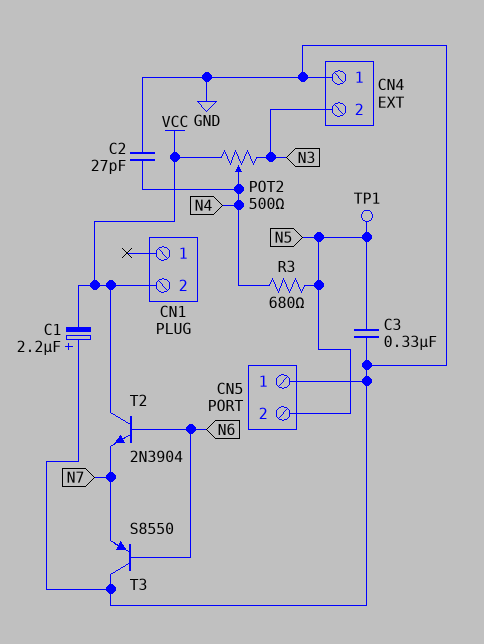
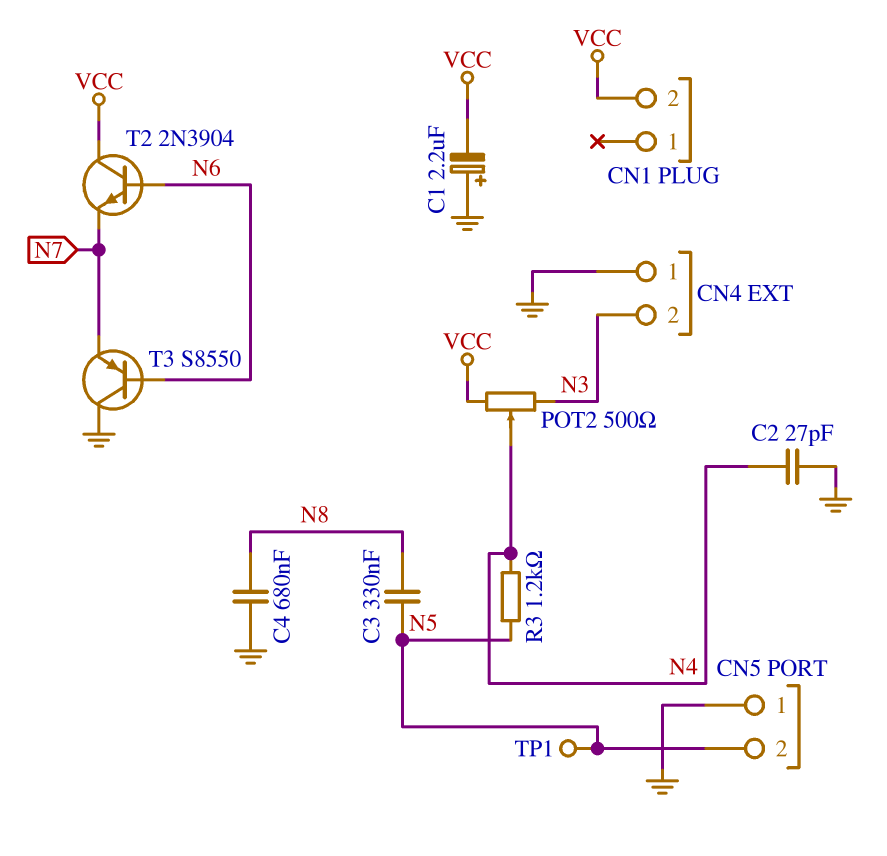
C3: 330nF (GND, N5) -> 330nF (N5, N8)
C4: none -> 680nF (GND, N8)
R3: 680 (N4, N5) -> 1.2k (N4, N5)

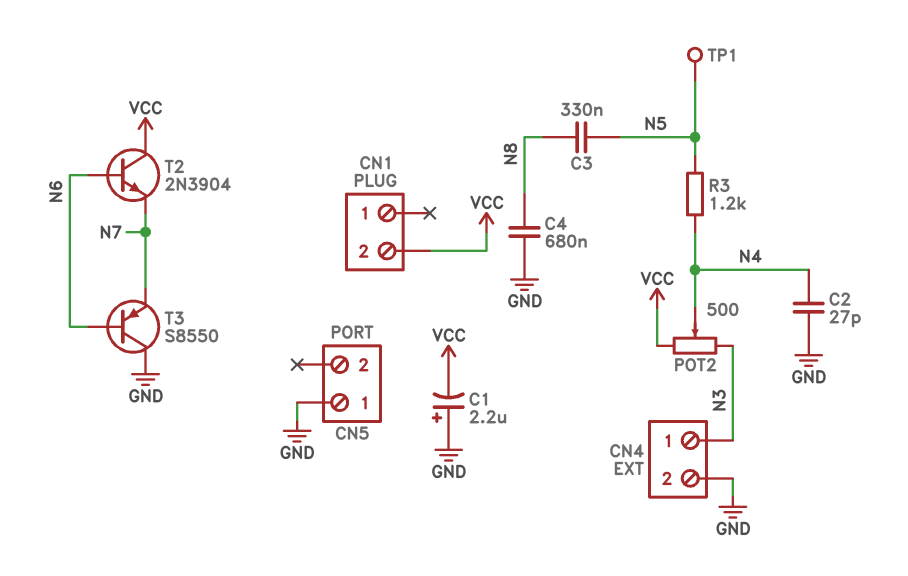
CN4 pin 1: GND -> N3
CN4 pin 2: N3 -> GND
CN5 pin 2: N5 -> none

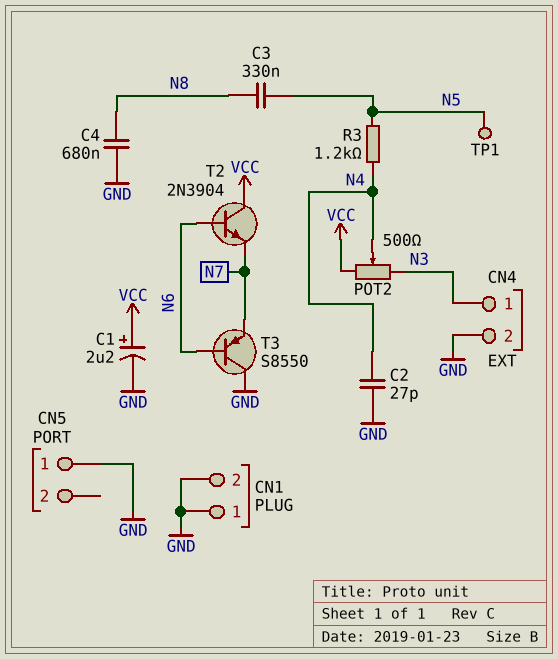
C1: 2.2uF (plus GND, minus VCC) -> 2.2uF (plus VCC, minus GND)
CN1 pin 1: none -> GND
CN1 pin 2: VCC -> GND

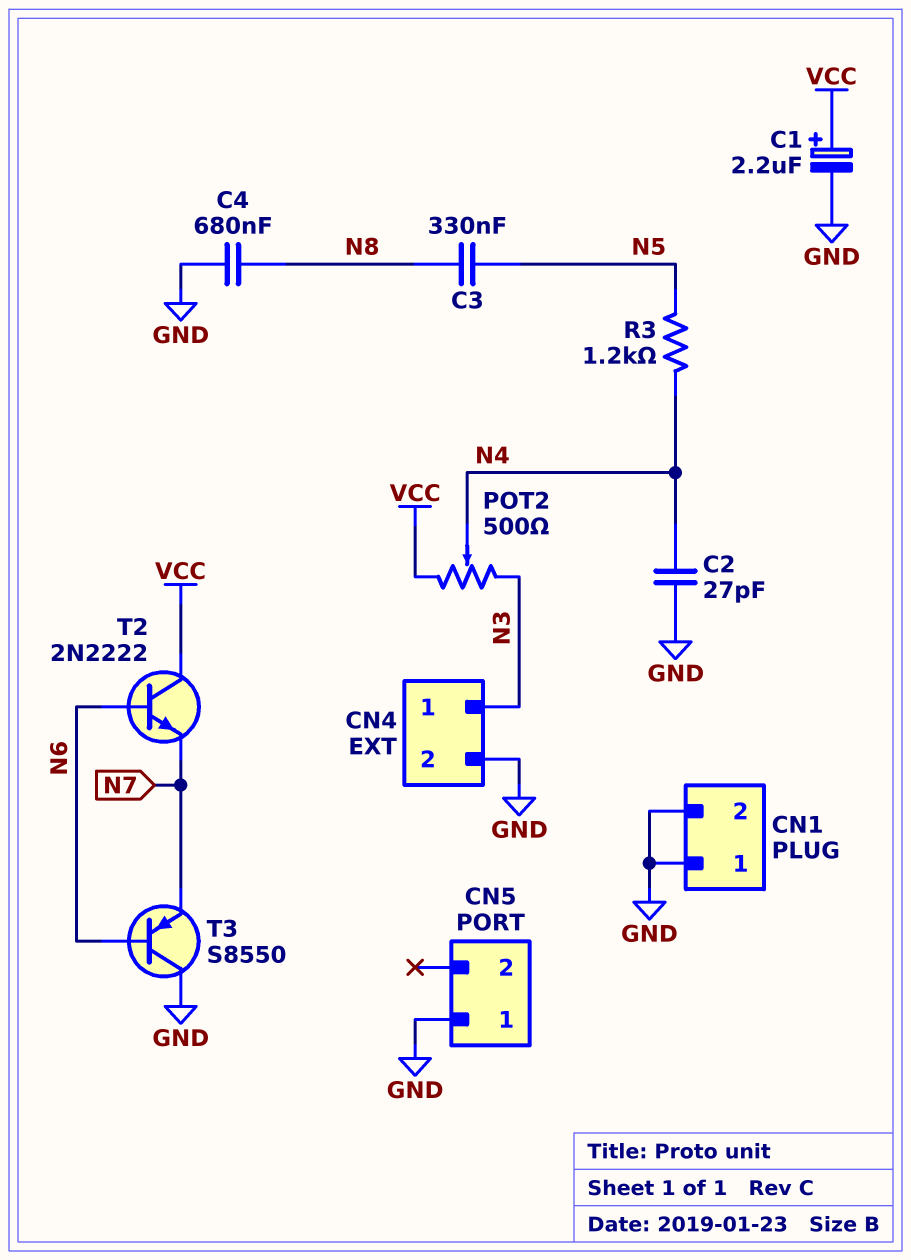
T2: NPN 2N3904 (B N6, C VCC, E N7) -> NPN 2N2222 (B N6, C VCC, E N7)
TP1: test point (N5) -> none

